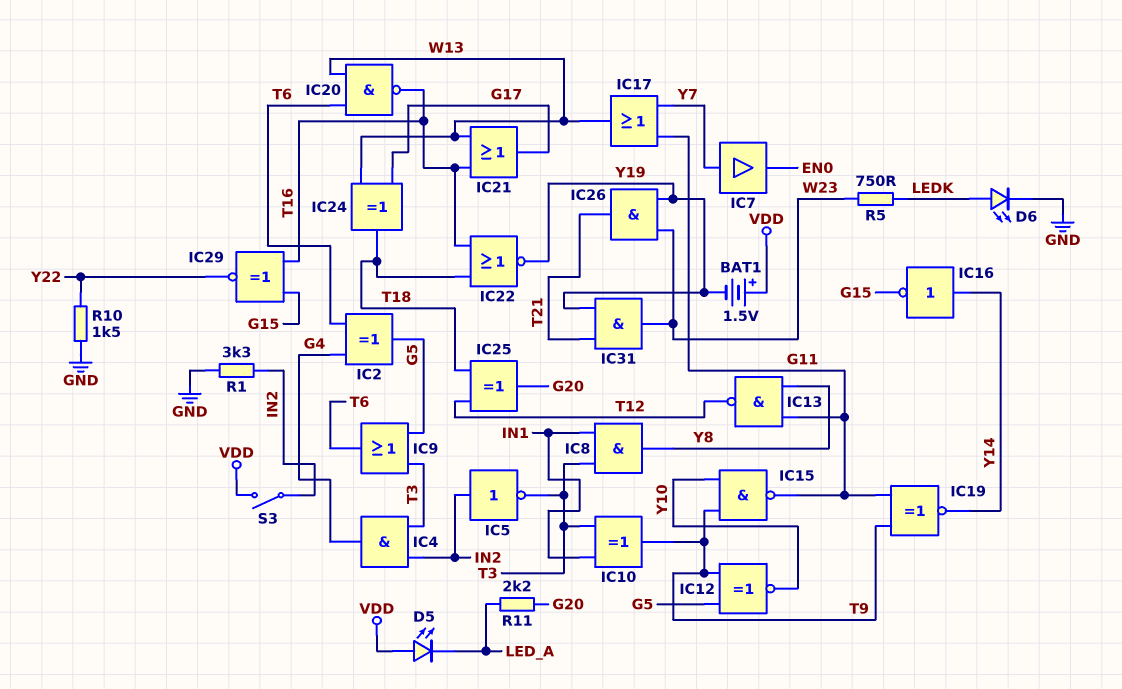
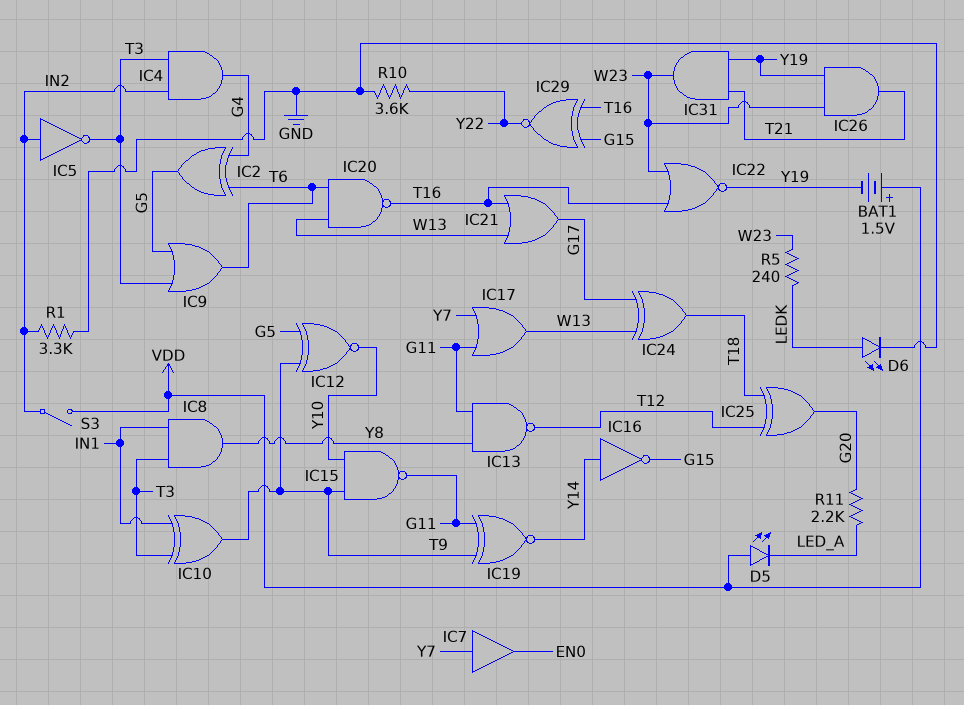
IC22: NOR (in T16, in T18, out Y19) -> NOR (in T16, in W23, out Y19)
R5: 750 (LEDK, W23) -> 240 (LEDK, W23)
R10: 1.5k (GND, Y22) -> 3.6k (GND, Y22)

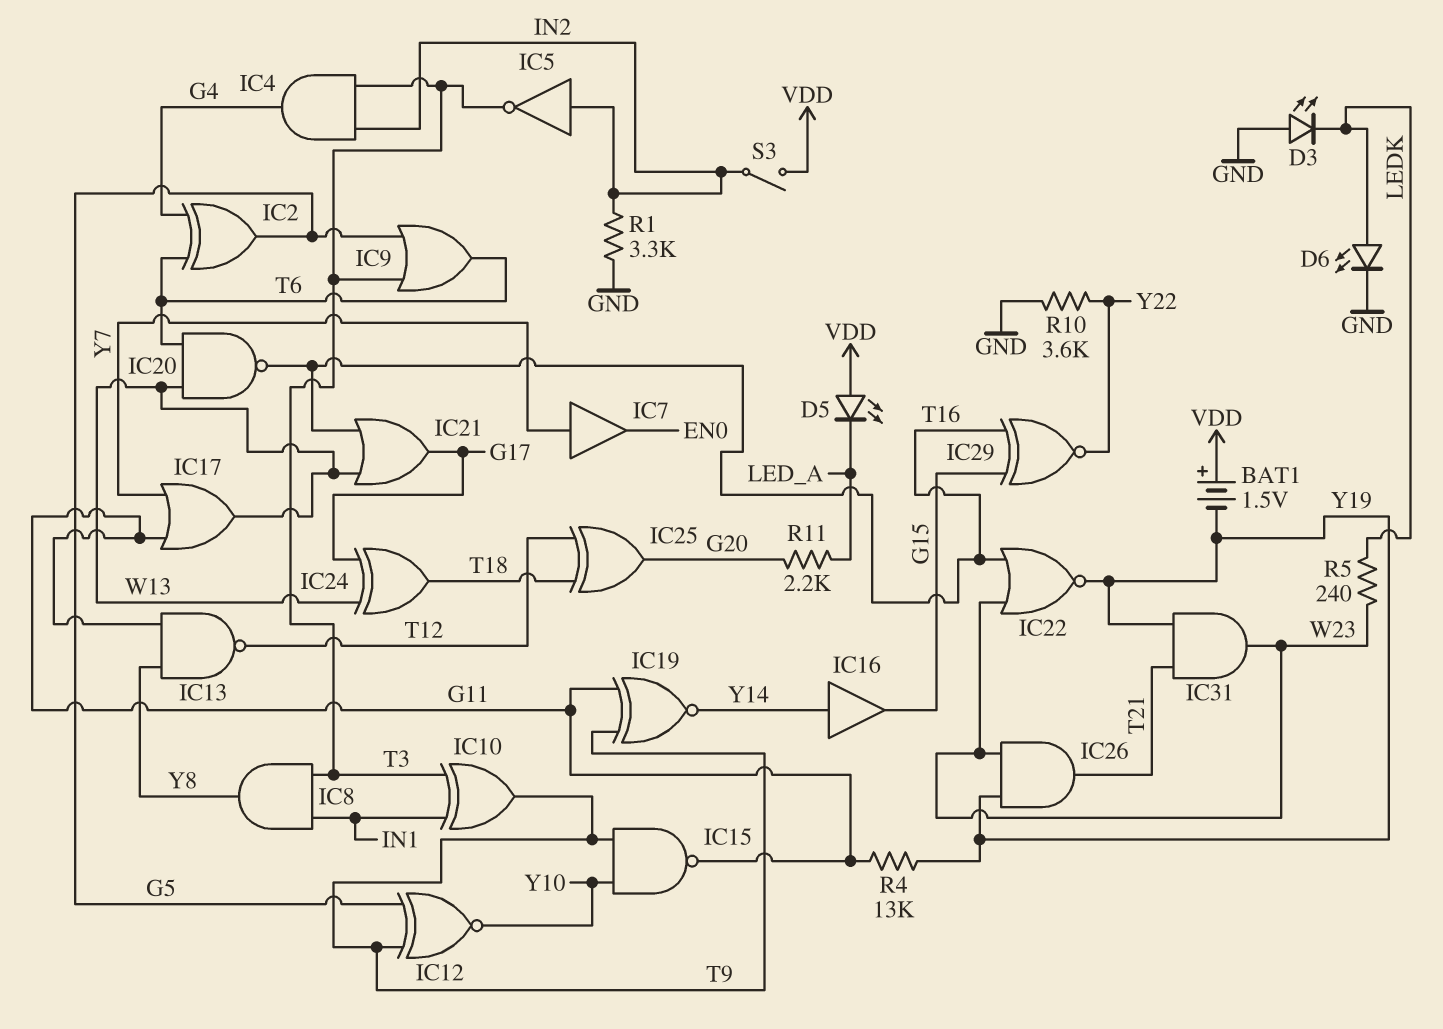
D3: none -> LED (A GND, K LEDK)
IC16: NOT (in Y14, out G15) -> buffer (in Y14, out G15)
R4: none -> 13k (G11, Y19)

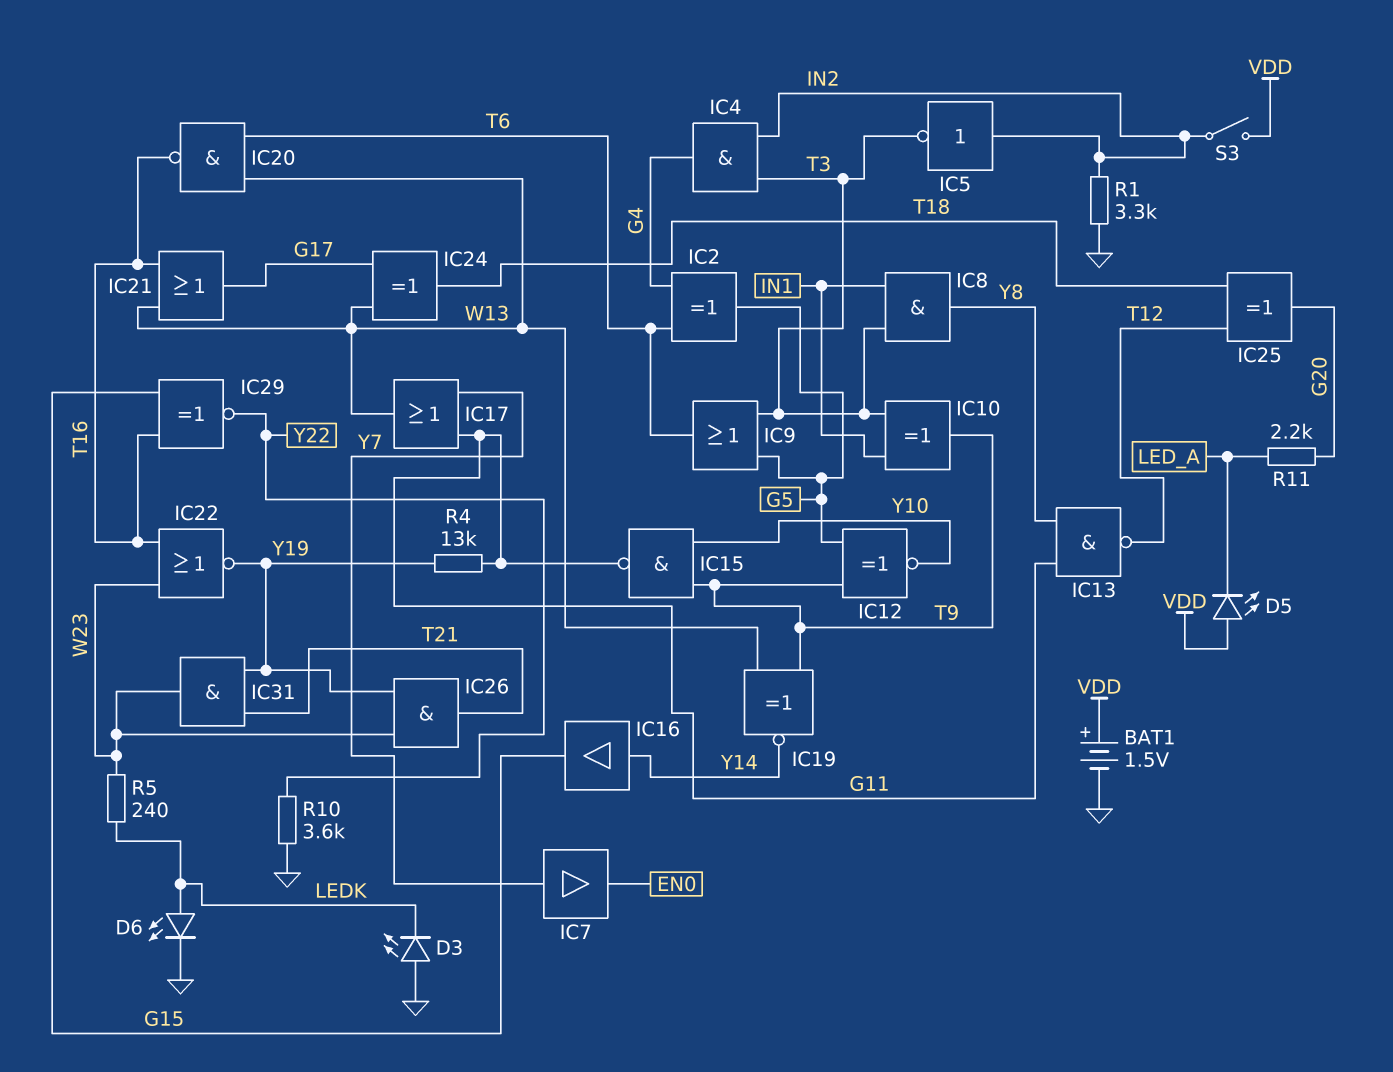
BAT1: 1.5V (plus VDD, minus Y19) -> 1.5V (plus VDD, minus GND)
IC19: XNOR (in G11, in T9, out Y14) -> XNOR (in T9, in W13, out Y14)

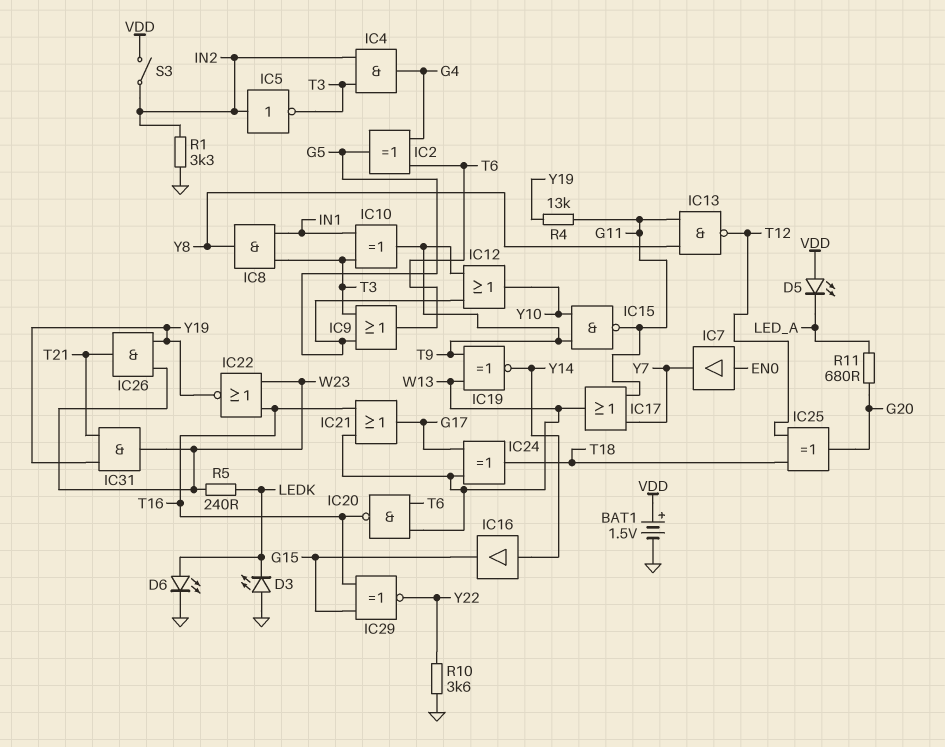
IC7: buffer (in Y7, out EN0) -> buffer (in EN0, out Y7)
IC12: XNOR (in G5, in T9, out Y10) -> OR (in G5, in T9, out Y10)
R11: 2.2k (G20, LED_A) -> 680 (G20, LED_A)

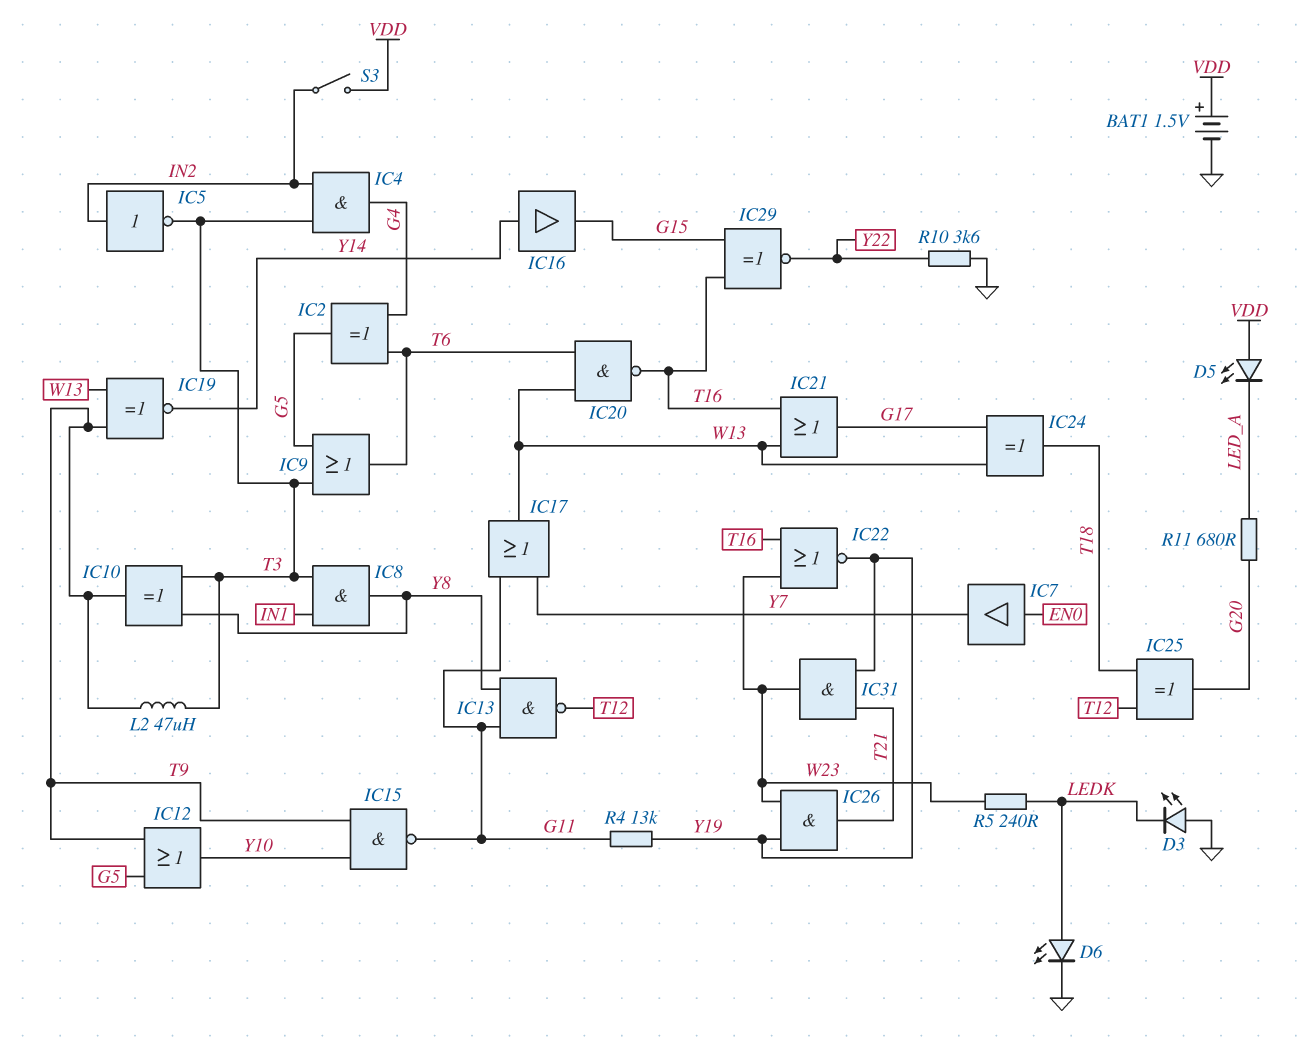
IC10: XOR (in IN1, in T3, out T9) -> XOR (in T3, in Y8, out T9)
L2: none -> 47uH (T3, T9)
R1: 3.3k (GND, IN2) -> none

